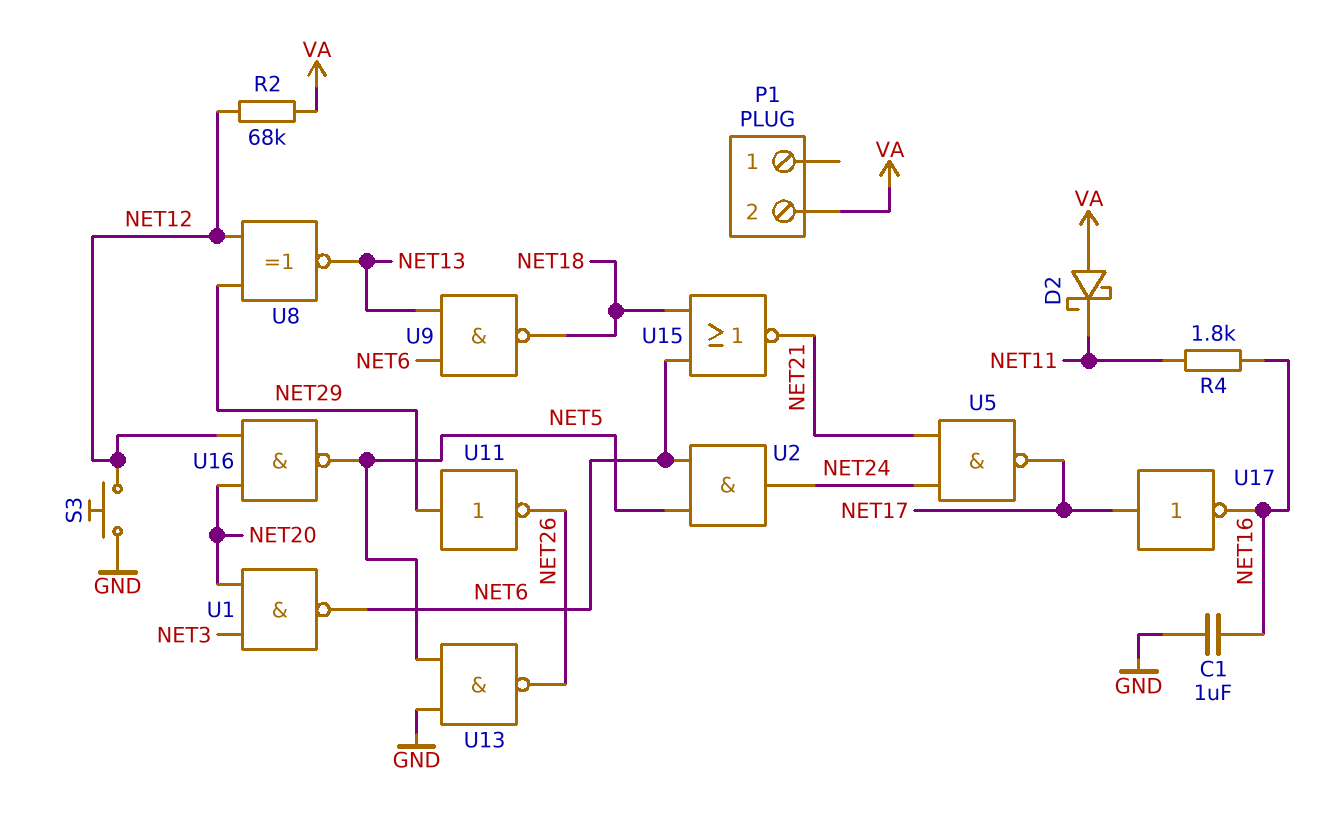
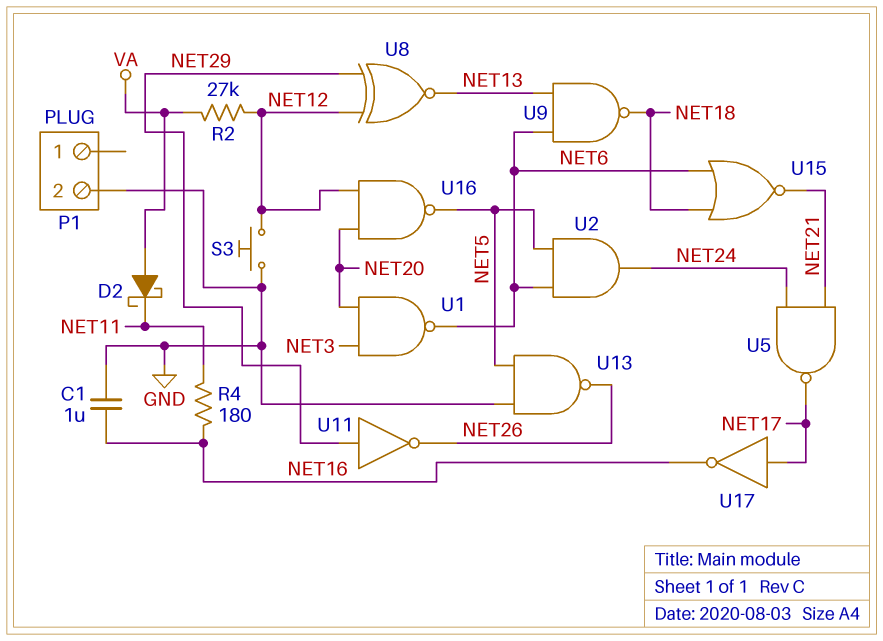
P1 pin 2: VA -> GND
R2: 68k (NET12, VA) -> 27k (NET12, VA)
R4: 1.8k (NET11, NET16) -> 180 (NET11, NET16)

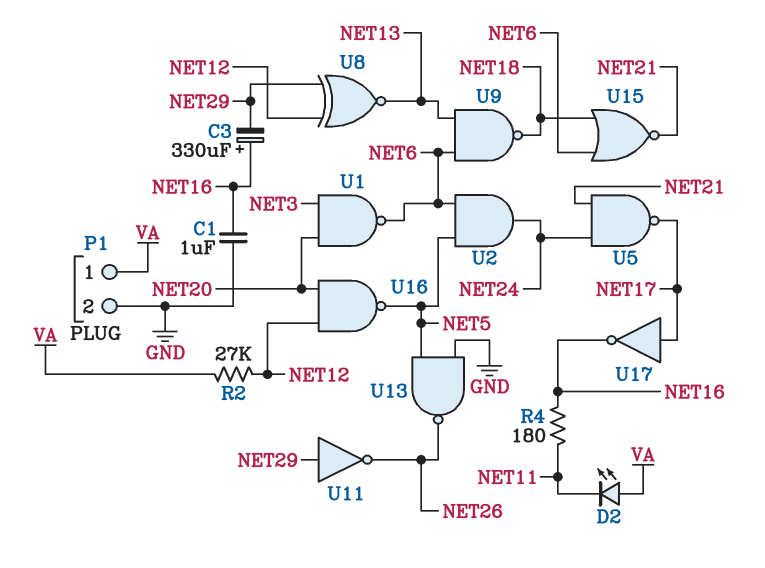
C3: none -> 330uF (plus NET16, minus NET29)
D2: schottky (A VA, K NET11) -> LED (A VA, K NET11)
P1 pin 1: none -> VA
S3: button (GND, NET12) -> none

